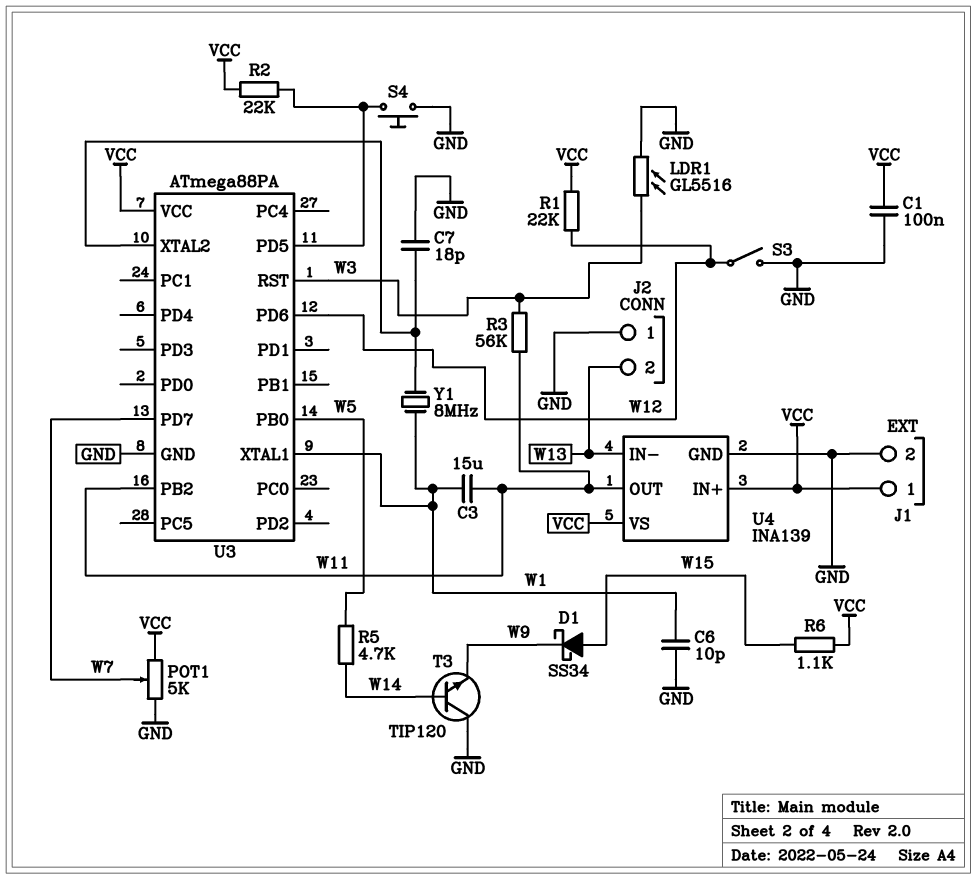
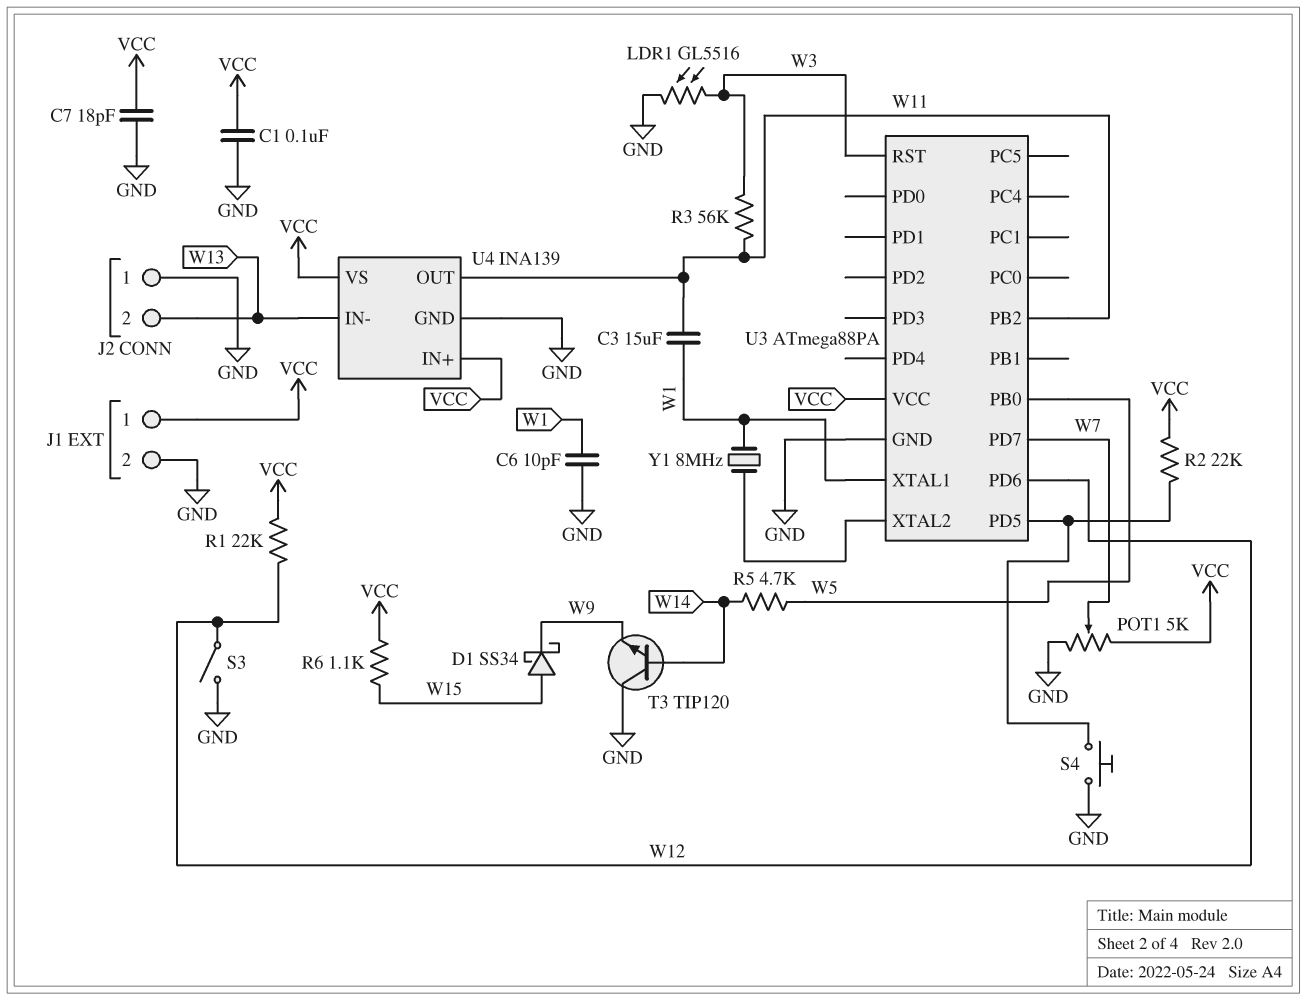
C7: 18pF (GND, U3/XTAL2) -> 18pF (GND, VCC)

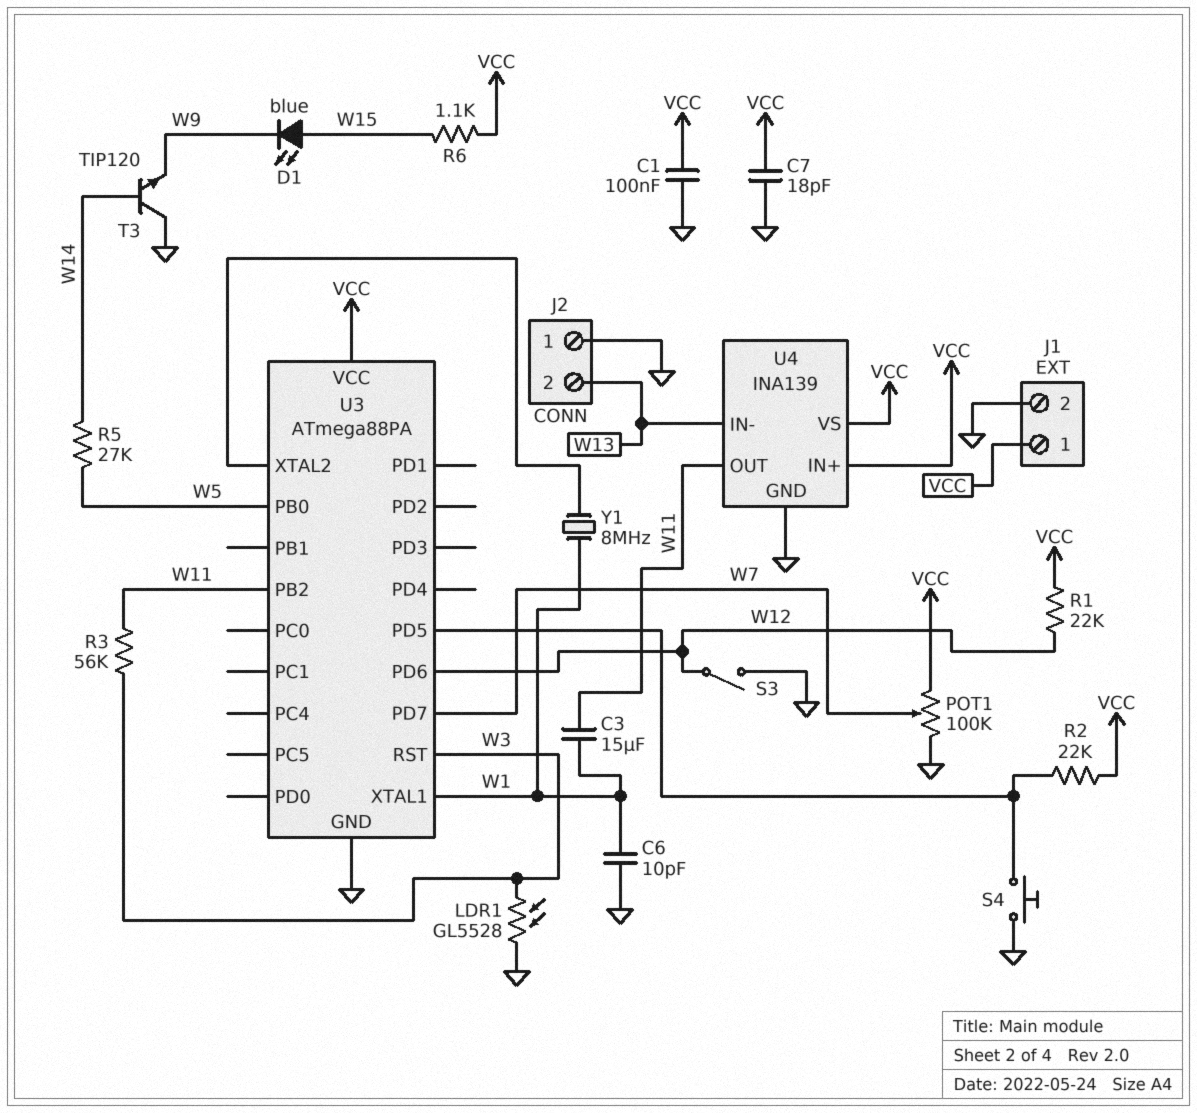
D1: schottky SS34 (A W15, K W9) -> LED blue (A W15, K W9)
LDR1: GL5516 (GND, W3) -> GL5528 (GND, W3)
POT1: 5k (GND, VCC, wiper W7) -> 100k (GND, VCC, wiper W7)
R5: 4.7k (W5, W14) -> 27k (W5, W14)

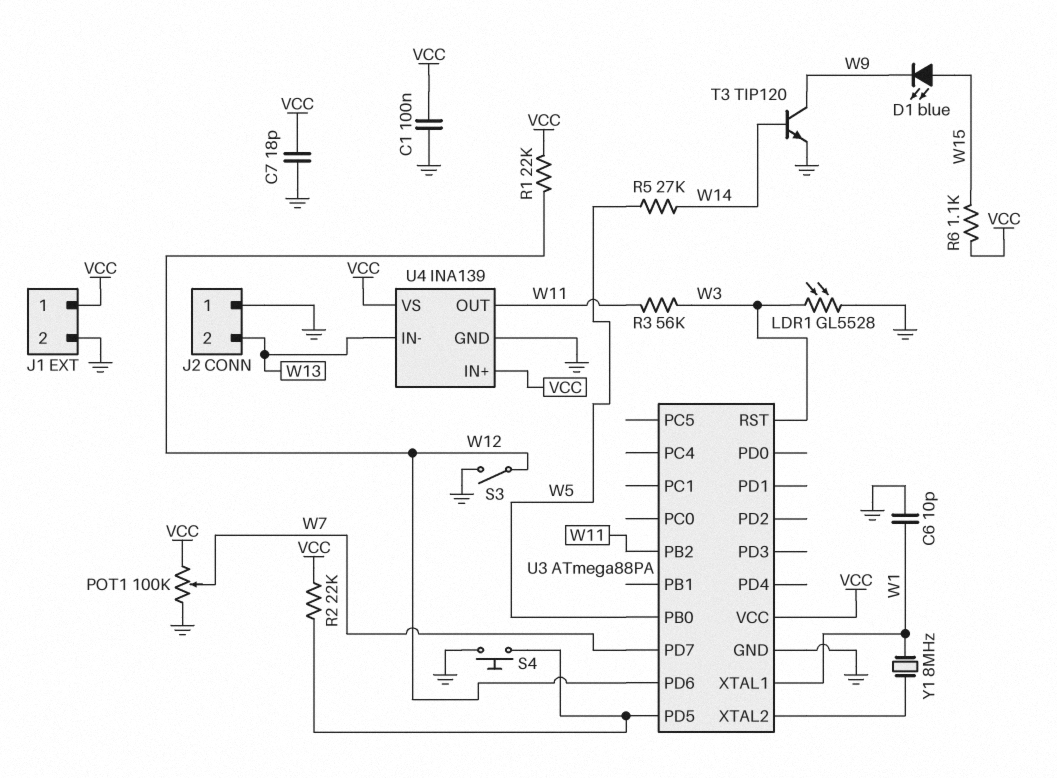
C3: 15uF (W1, W11) -> none
T3: NPN TIP120 (B W14, C GND, E W9) -> NPN TIP120 (B W14, C W9, E GND)

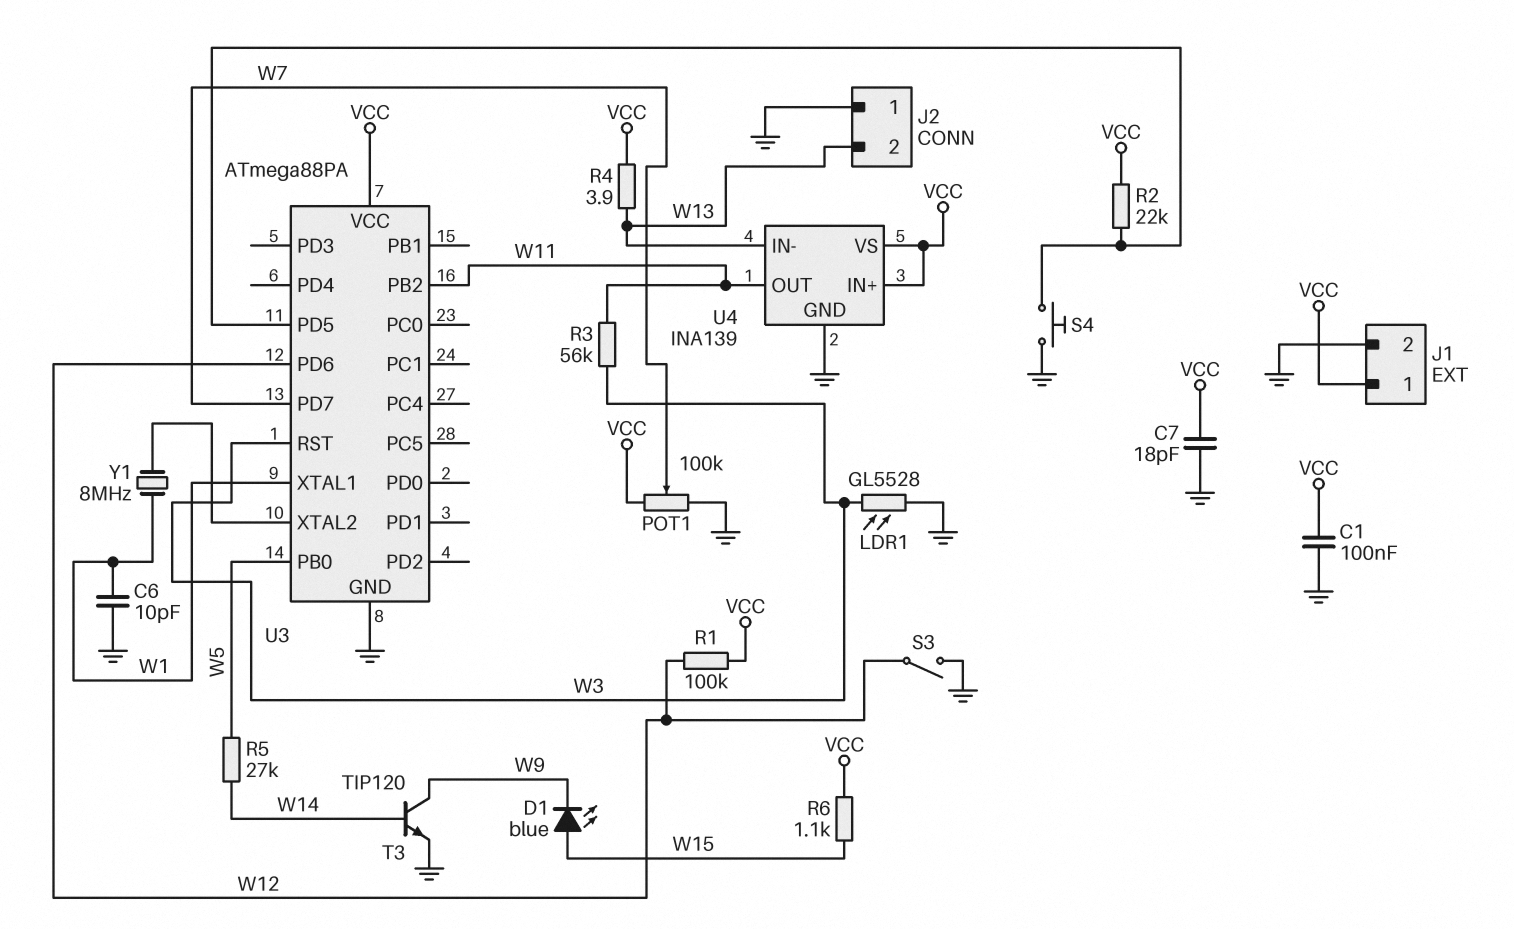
R1: 22k (VCC, W12) -> 100k (VCC, W12)
R4: none -> 3.9 (VCC, W13)

